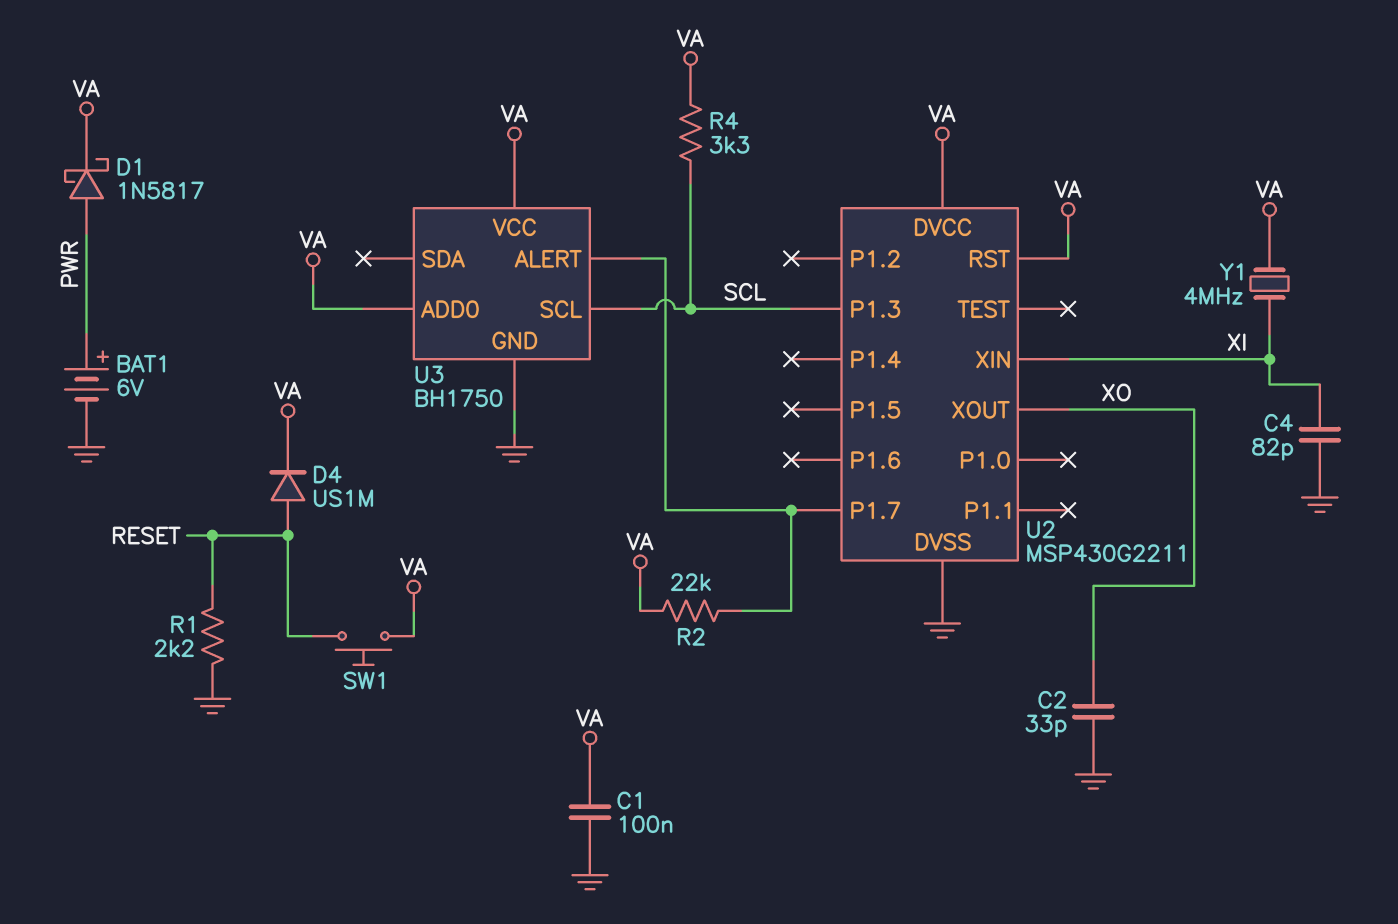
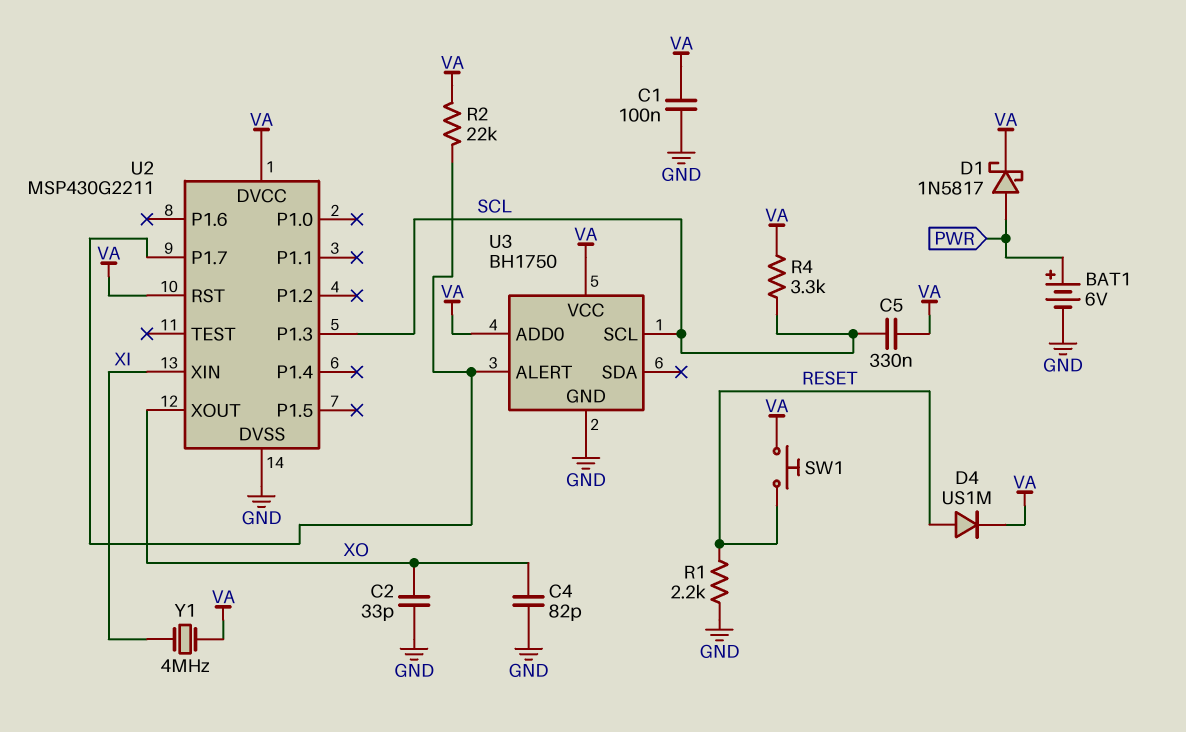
C4: 82pF (GND, XI) -> 82pF (GND, XO)
C5: none -> 330nF (SCL, VA)

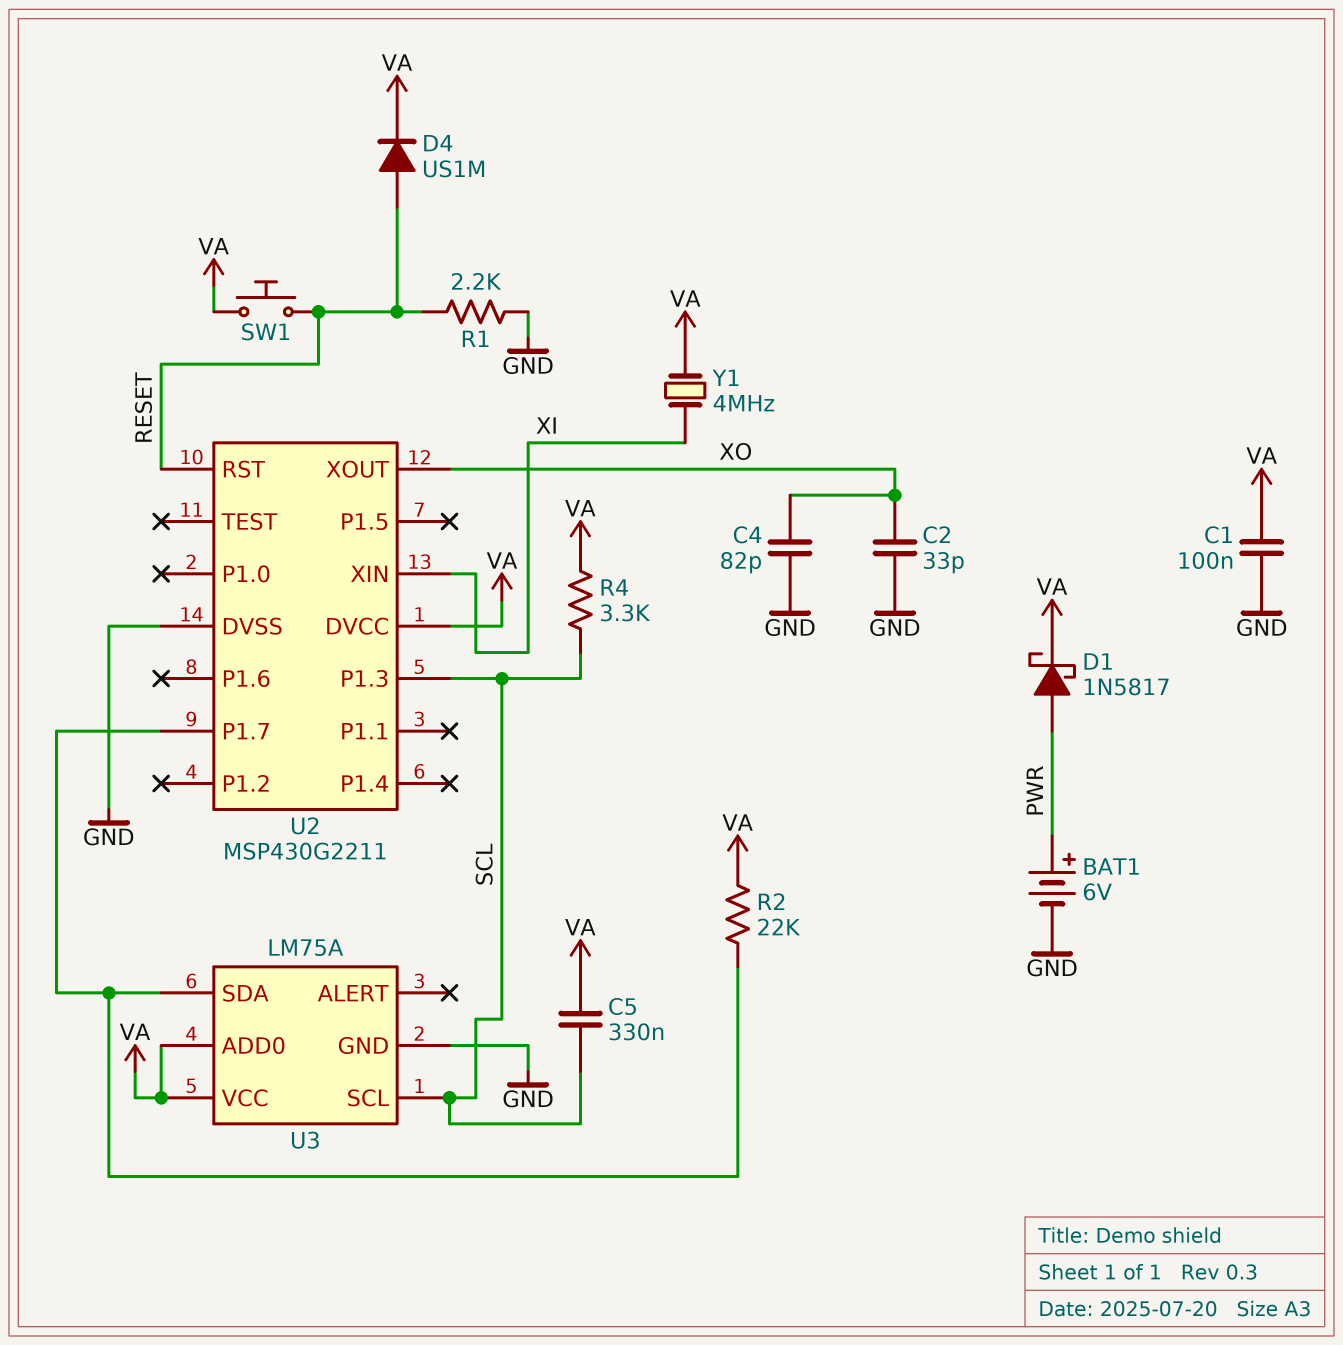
U2 pin RST: VA -> RESET
U3: BH1750 -> LM75A
U3 pin ALERT: U2/P1.7 -> none
U3 pin SDA: none -> U2/P1.7

